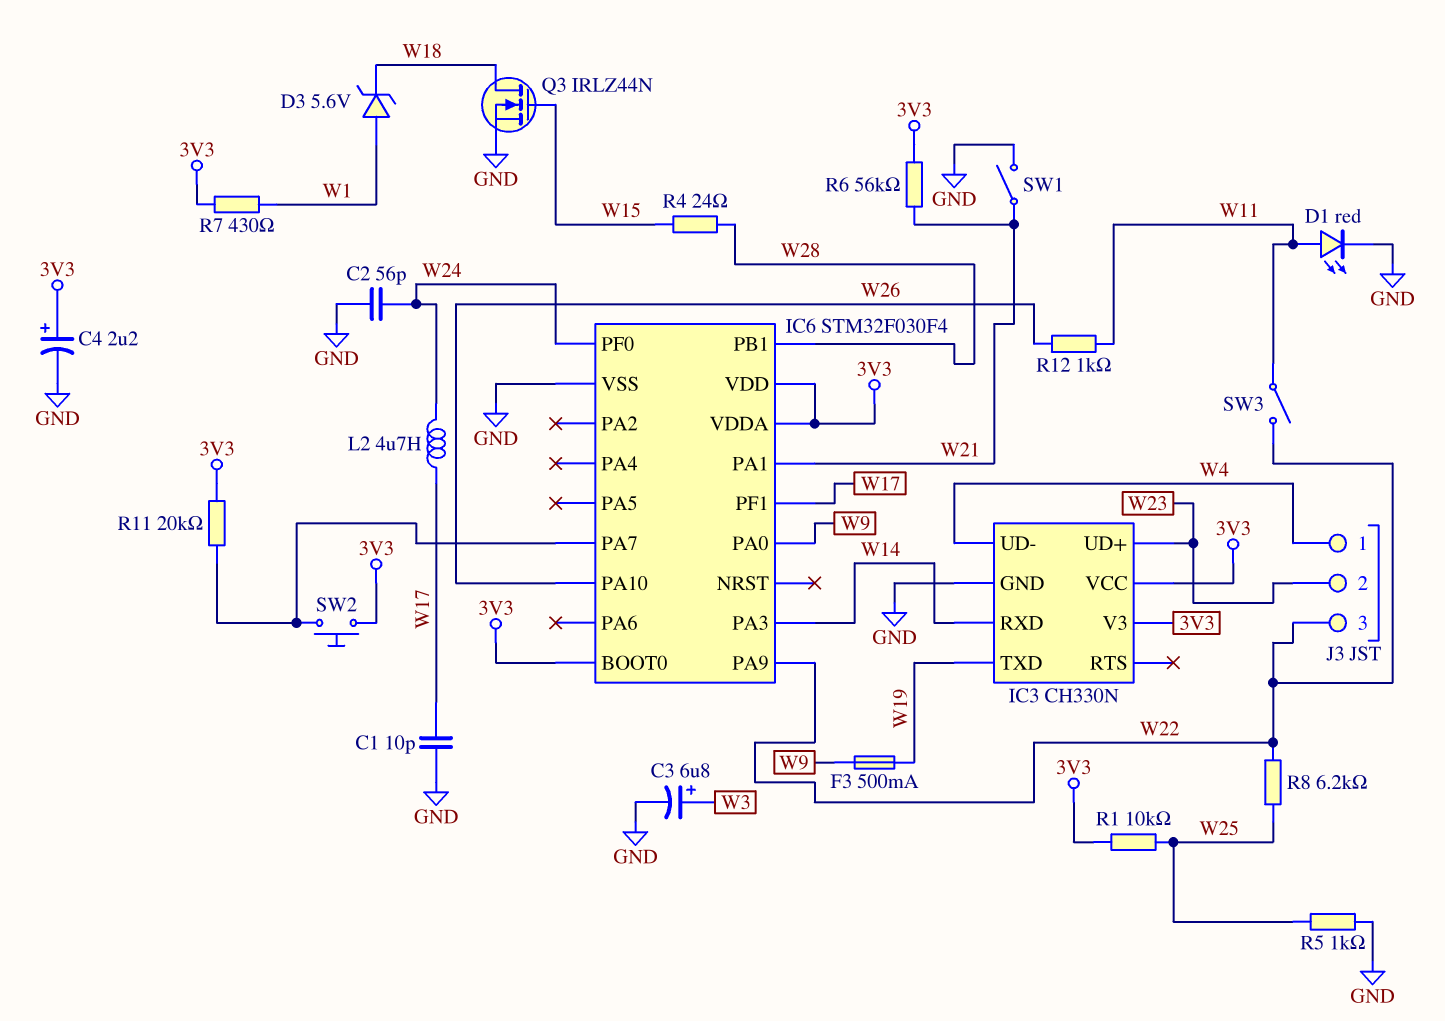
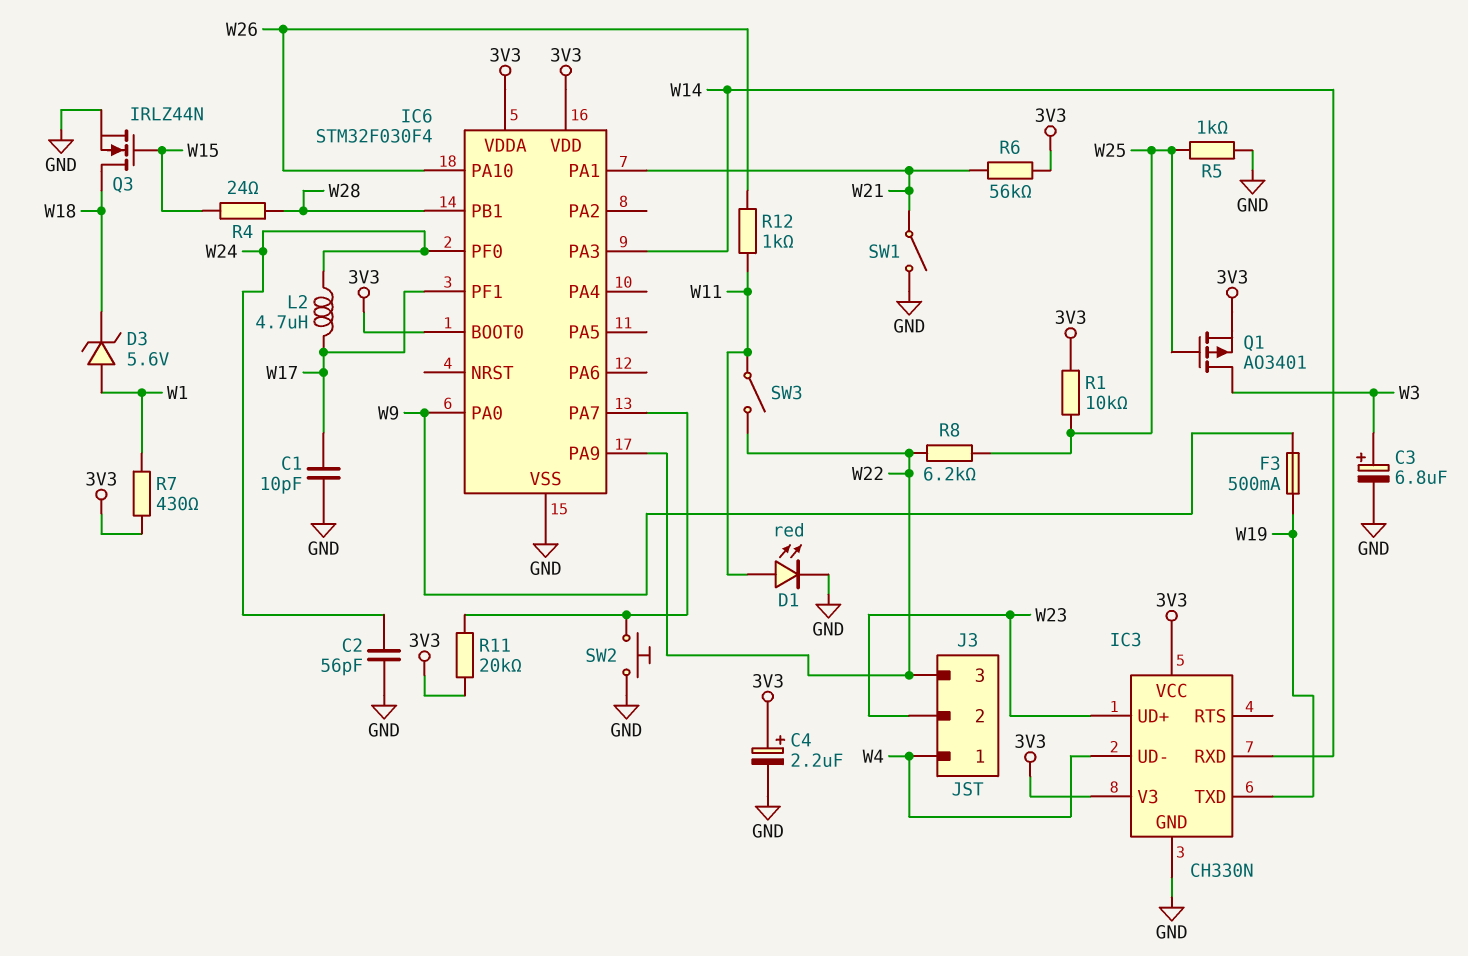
Q1: none -> PMOS AO3401 (G W25, D W3, S 3V3)
SW2: button (3V3, IC6/PA7) -> button (GND, IC6/PA7)

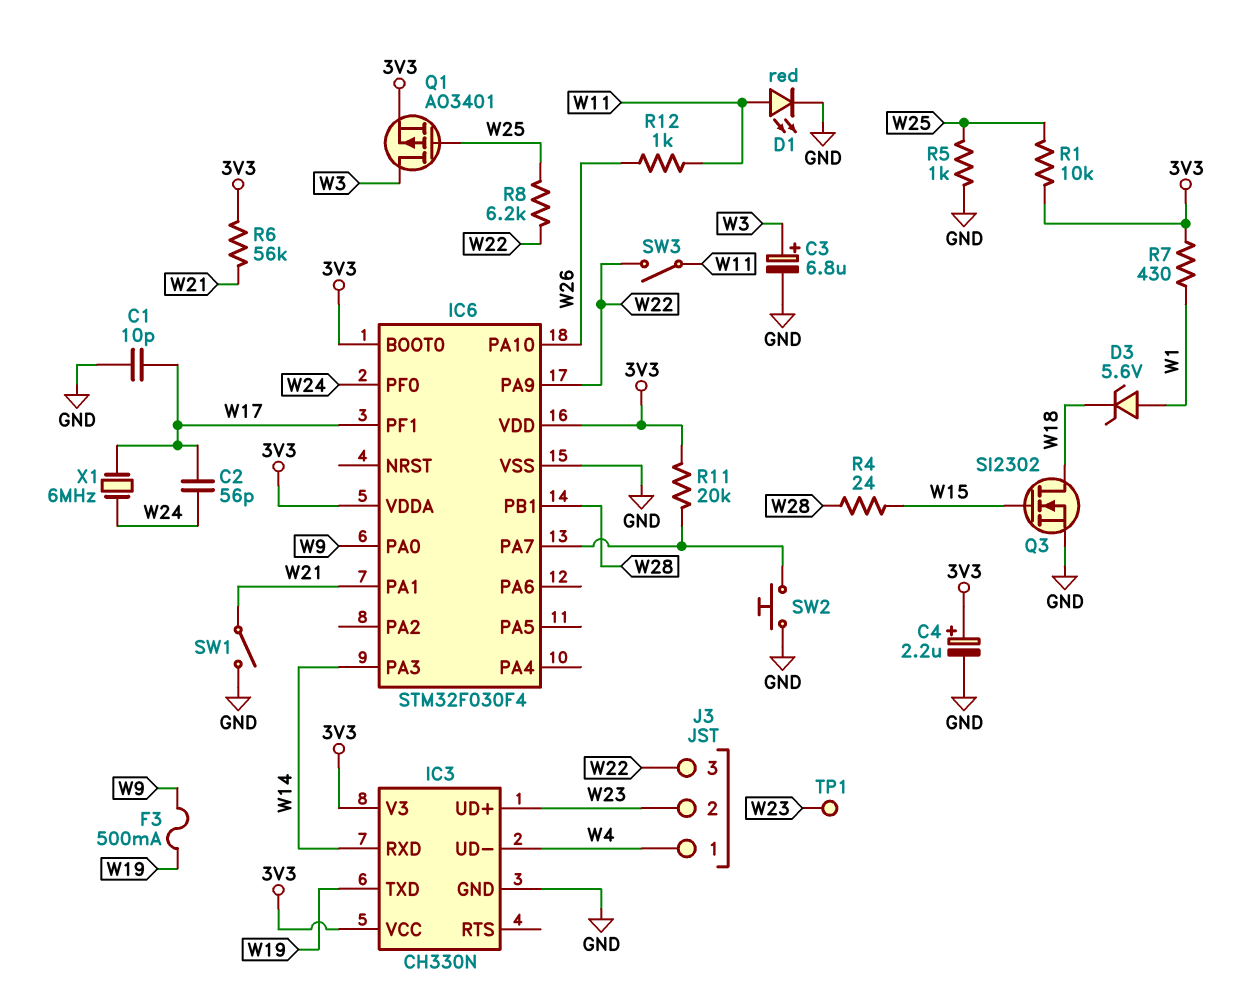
C2: 56pF (GND, W24) -> 56pF (W17, W24)
L2: 4.7uH (W17, W24) -> none
Q3: NMOS IRLZ44N (G W15, D W18, S GND) -> NMOS SI2302 (G W15, D W18, S GND)
TP1: none -> test point (W23)
X1: none -> 6MHz (W17, W24)

